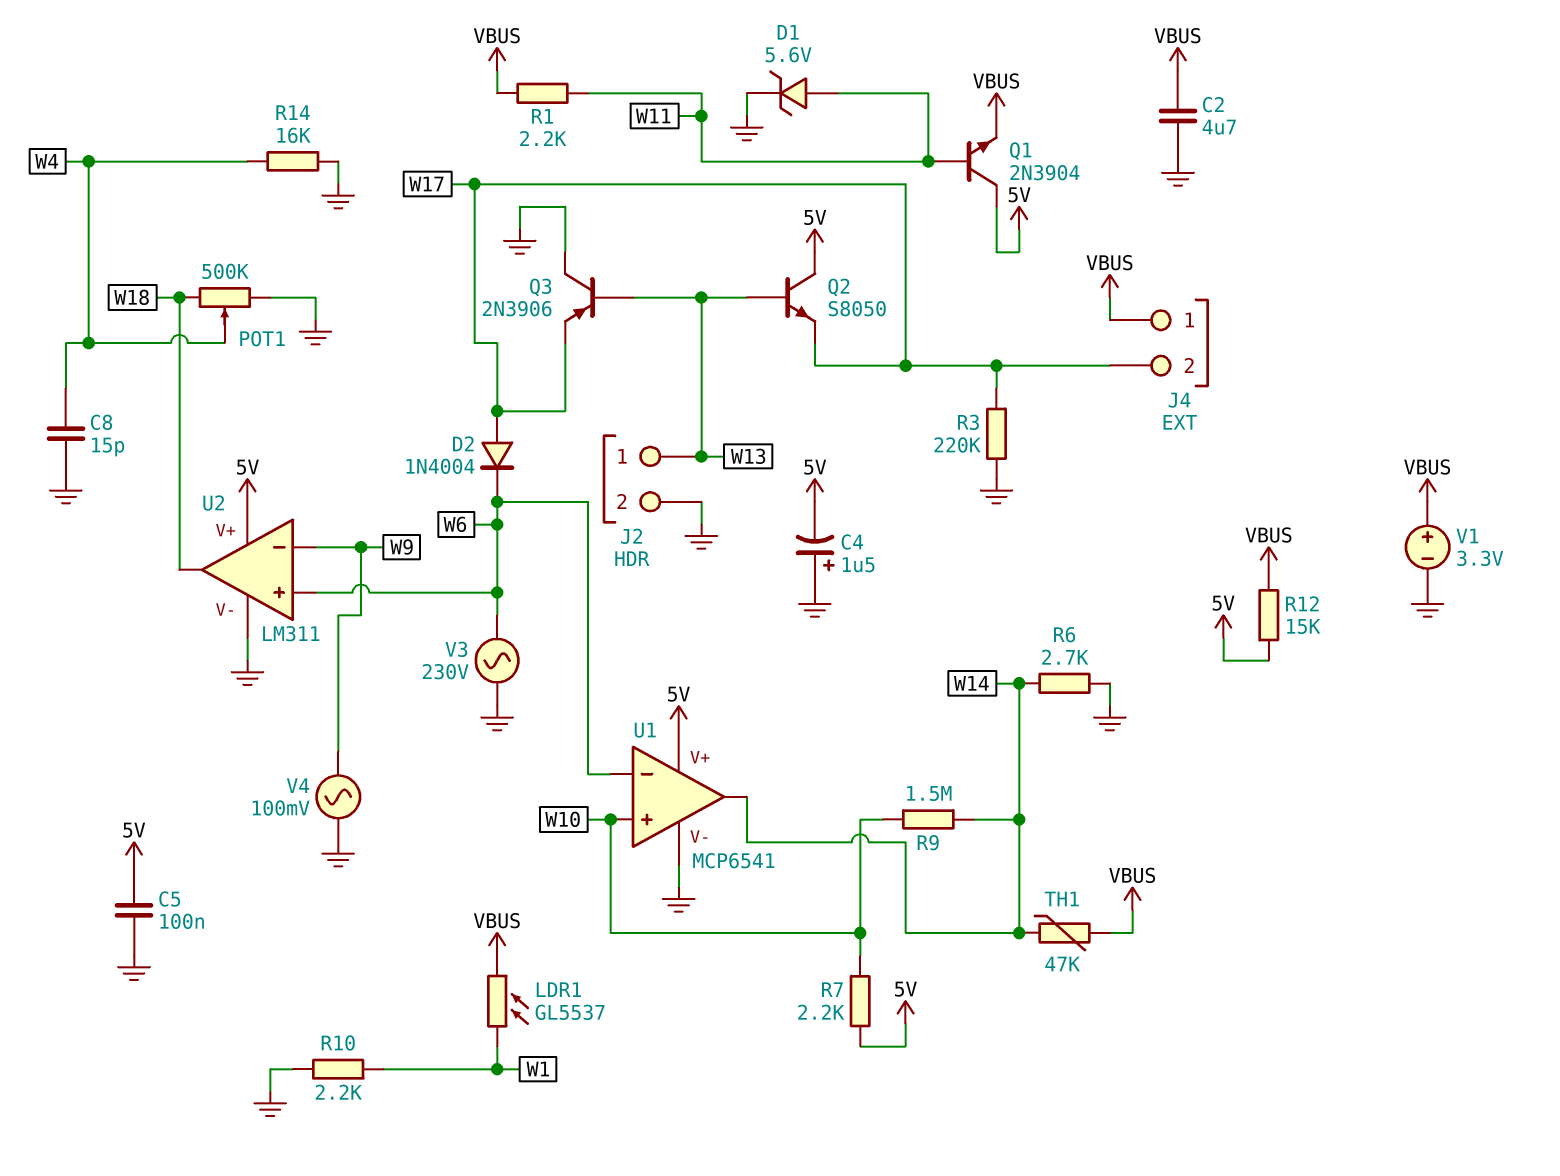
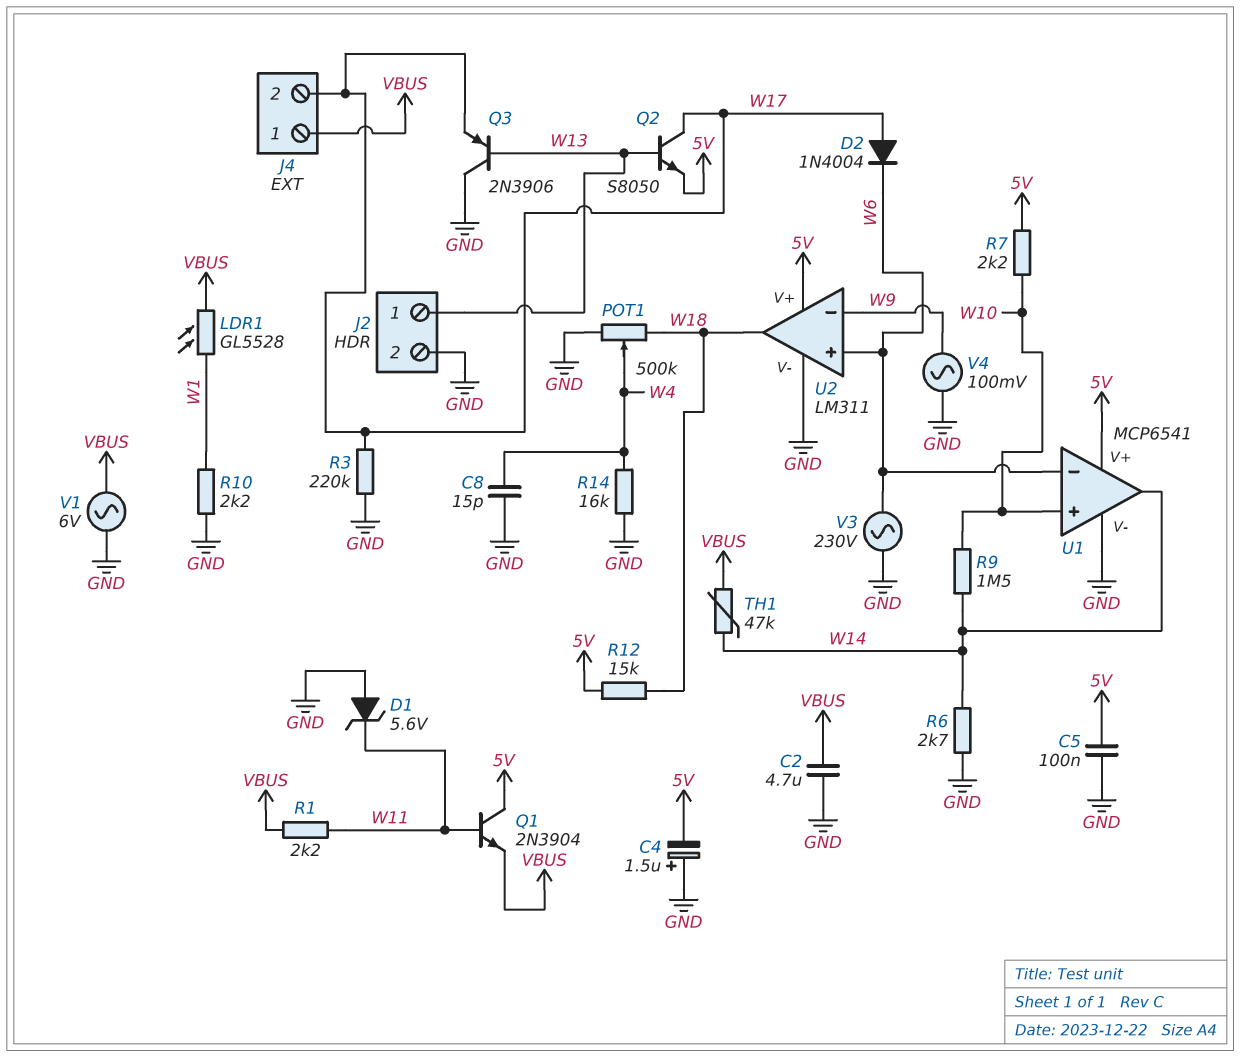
D1: zener 5.6V (A W11, K GND) -> zener 5.6V (A GND, K W11)
LDR1: GL5537 (VBUS, W1) -> GL5528 (VBUS, W1)
Q2: NPN S8050 (B W13, C 5V, E W17) -> NPN S8050 (B W13, C W17, E 5V)
R12: 15k (5V, VBUS) -> 15k (5V, W18)
V1: 3.3V (plus VBUS, minus GND) -> AC 6V (GND, VBUS)

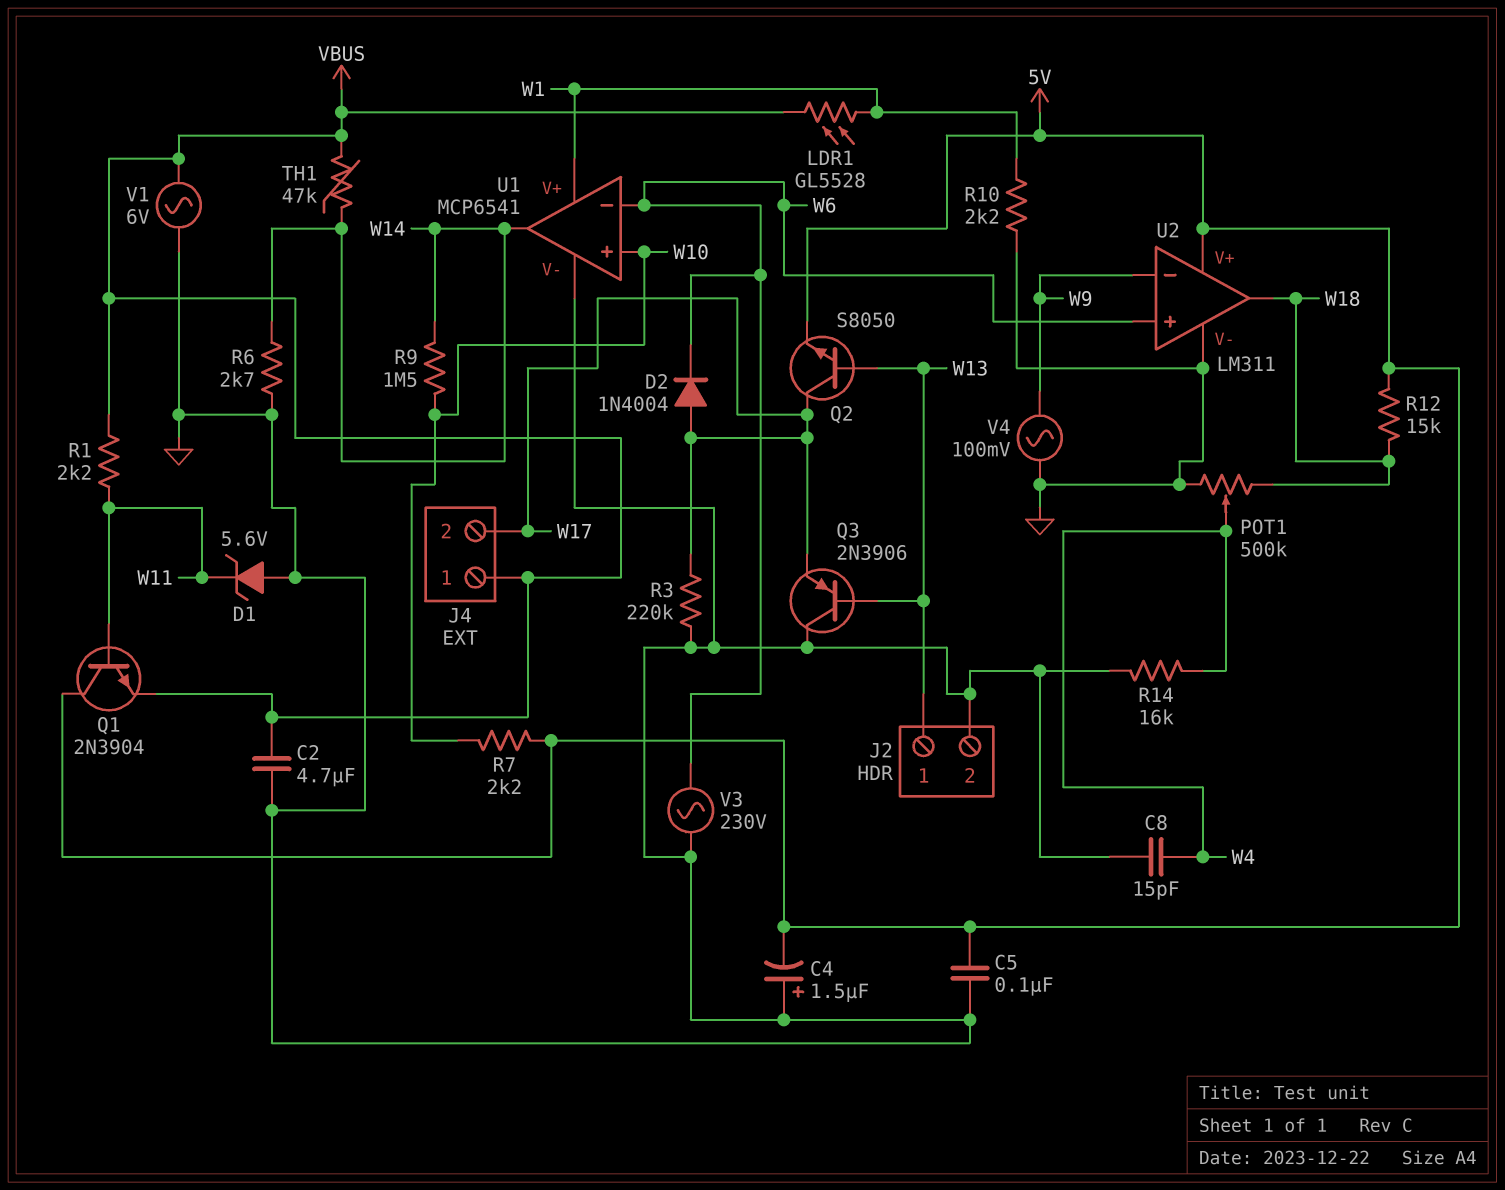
U1 pin V+: 5V -> W1

